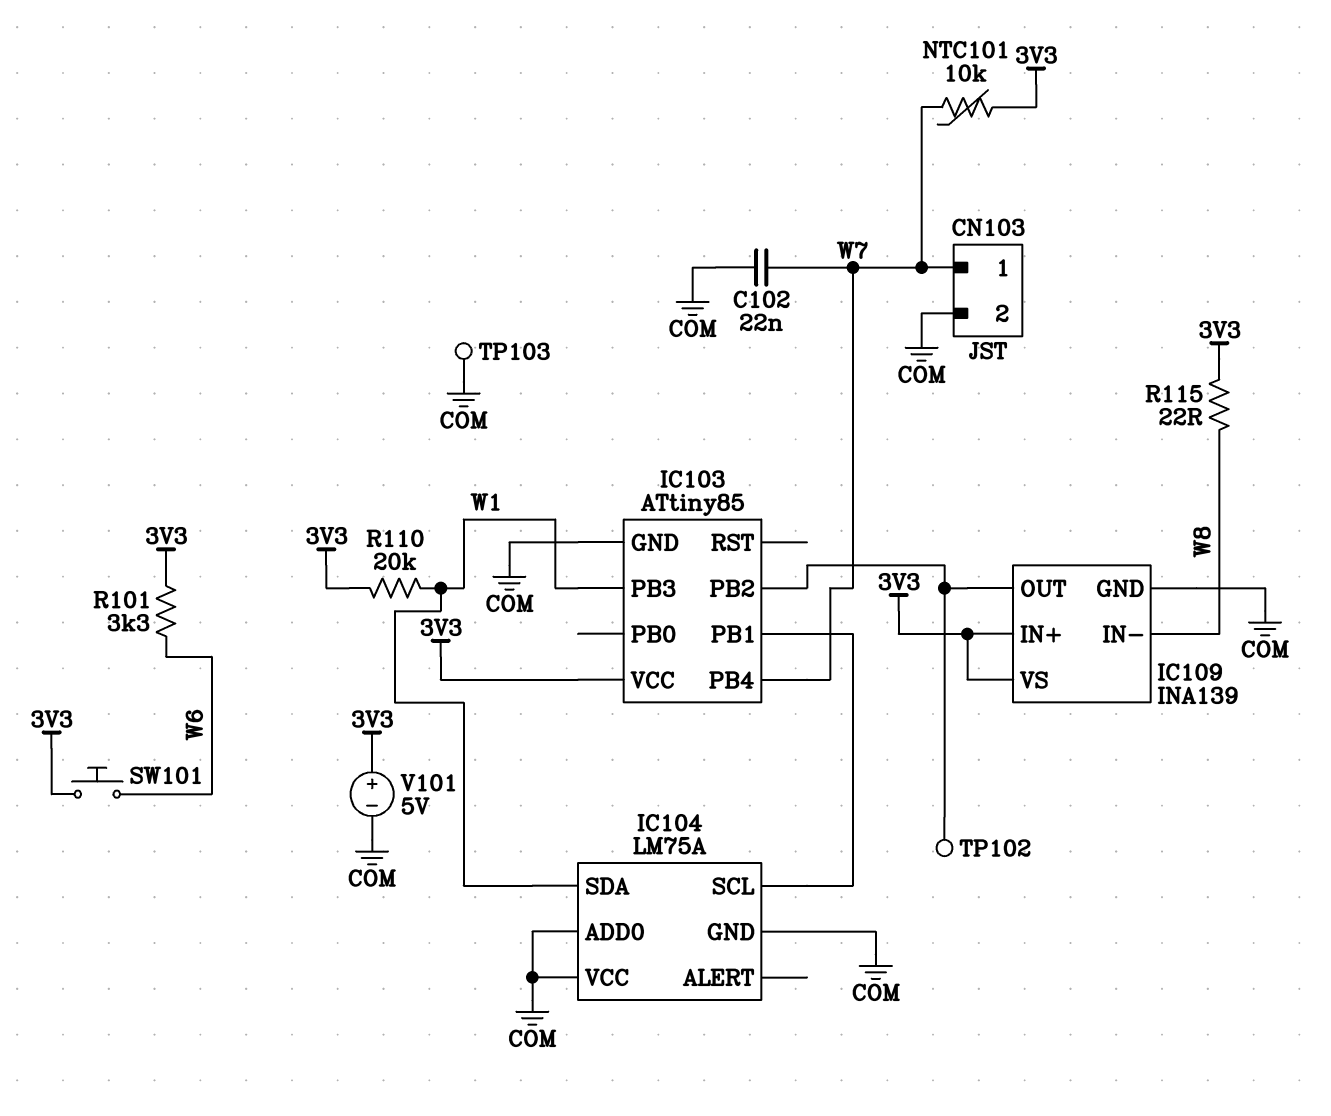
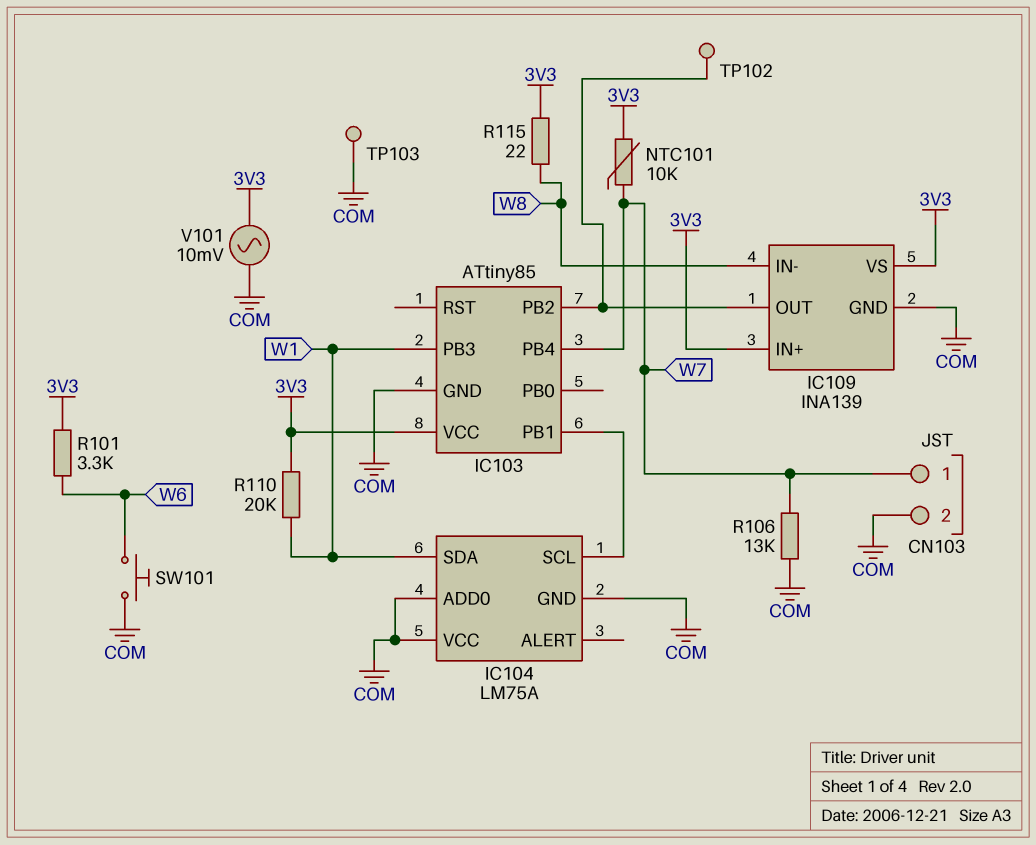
C102: 22nF (COM, W7) -> none
R106: none -> 13k (COM, W7)
SW101: button (3V3, W6) -> button (COM, W6)
V101: 5V (plus 3V3, minus COM) -> AC 10mV (3V3, COM)

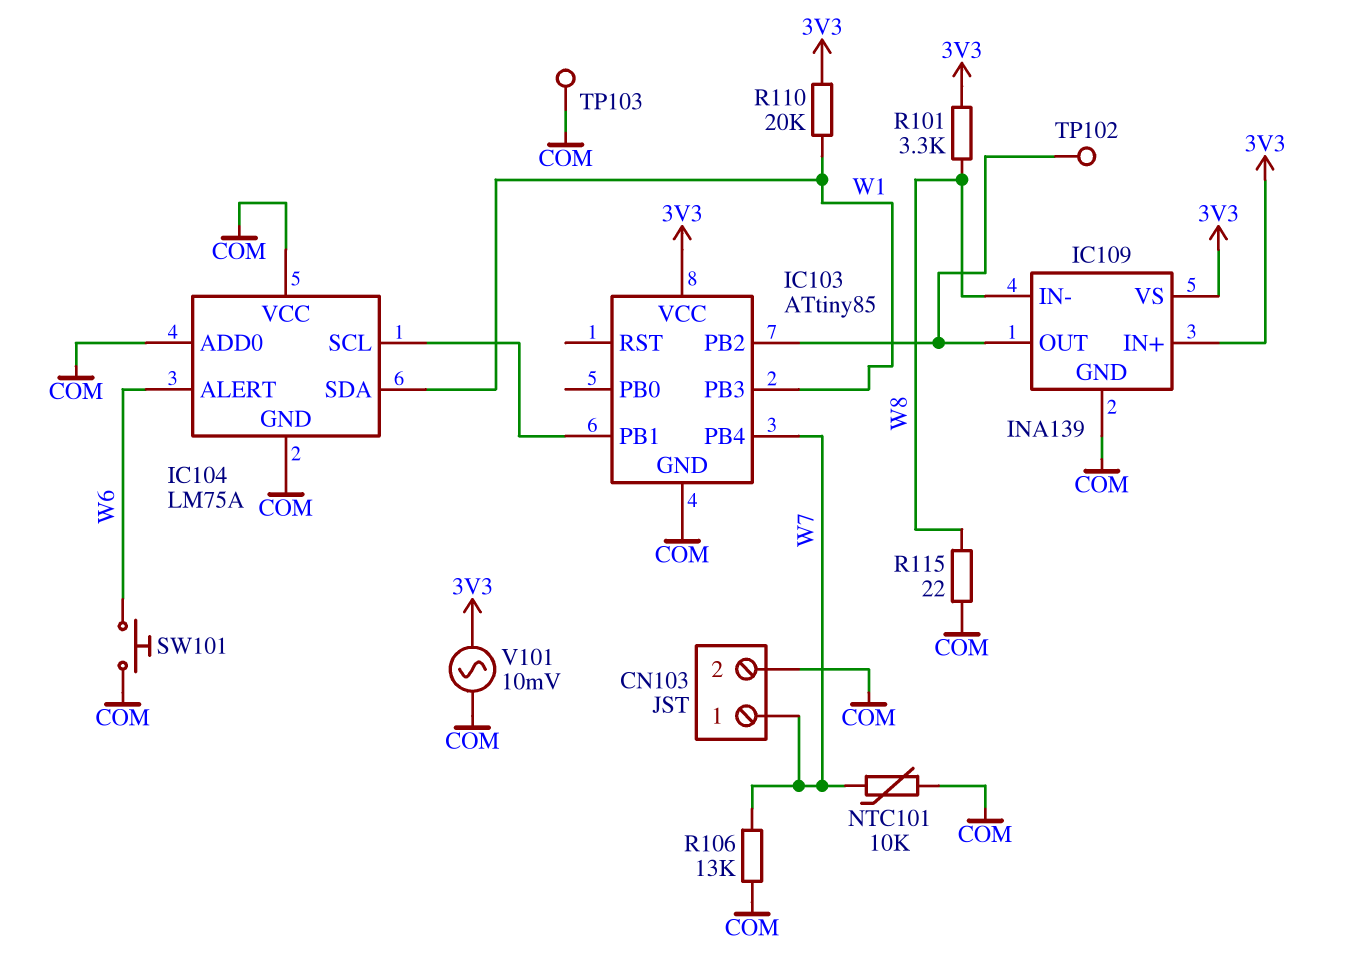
IC104 pin ALERT: none -> W6
NTC101: 10k (3V3, W7) -> 10k (COM, W7)
R101: 3.3k (3V3, W6) -> 3.3k (3V3, W8)
R115: 22 (3V3, W8) -> 22 (COM, W8)

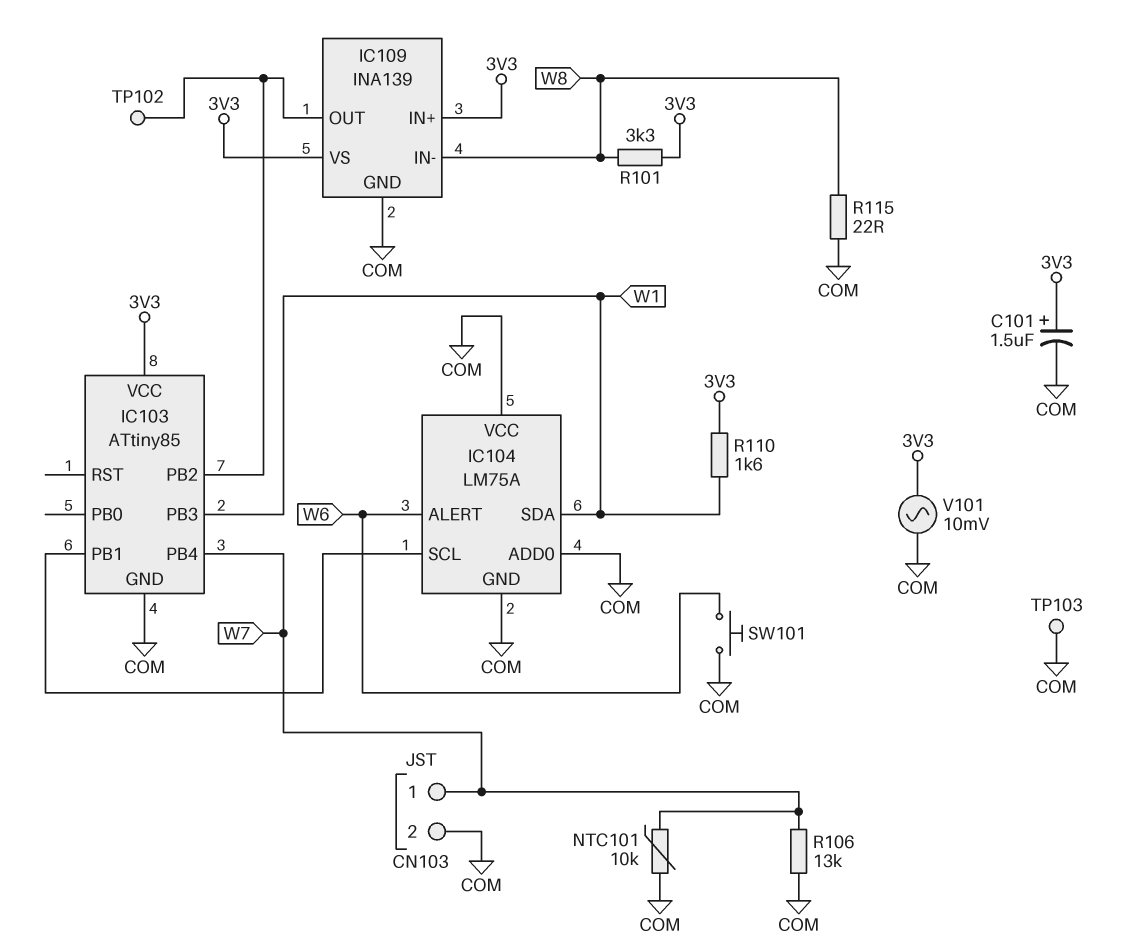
C101: none -> 1.5uF (plus 3V3, minus COM)
R110: 20k (3V3, W1) -> 1.6k (3V3, W1)

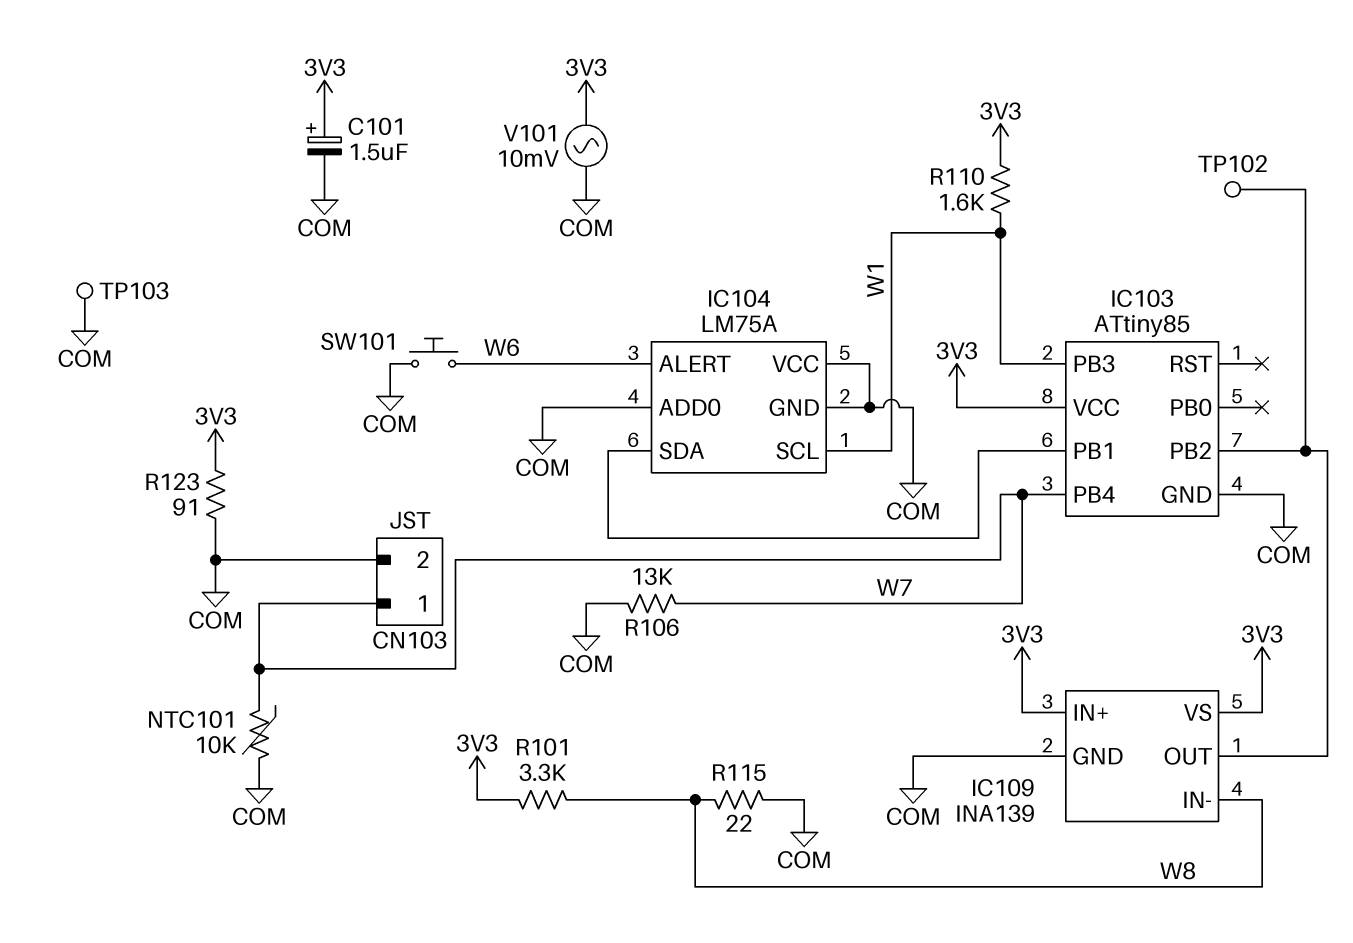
IC104 pin SCL: IC103/PB1 -> W1
IC104 pin SDA: W1 -> IC103/PB1
R123: none -> 91 (3V3, COM)

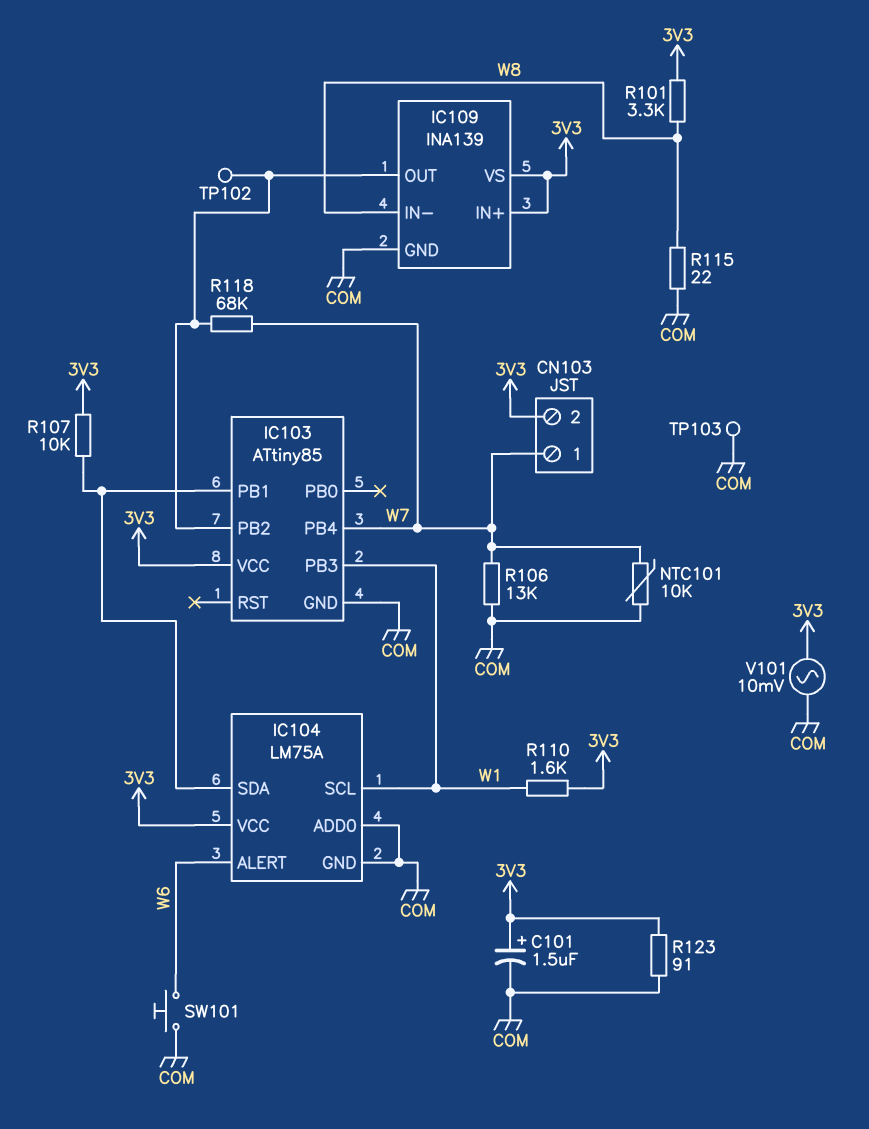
CN103 pin 2: COM -> 3V3
IC104 pin VCC: COM -> 3V3
R107: none -> 10k (3V3, IC103/PB1)
R118: none -> 68k (IC103/PB2, W7)

